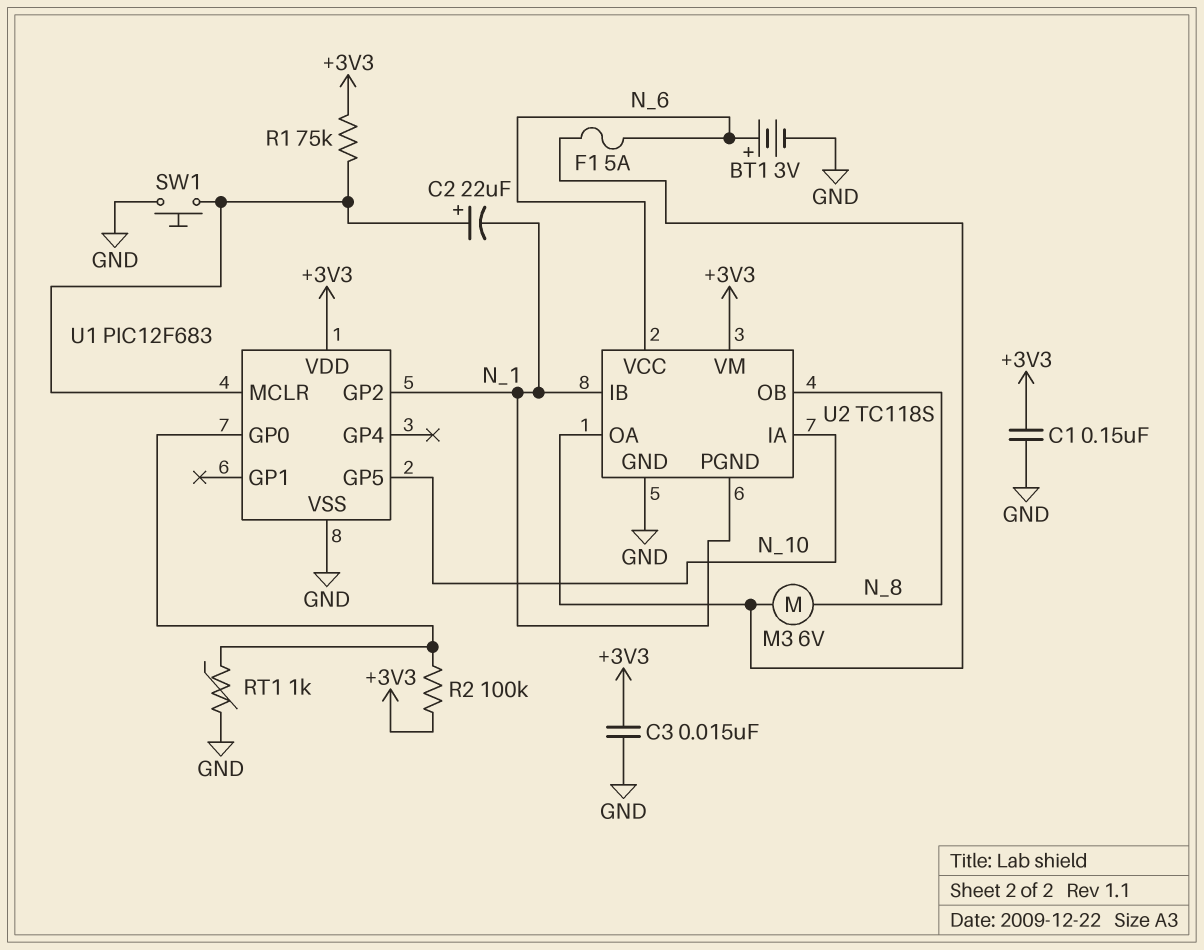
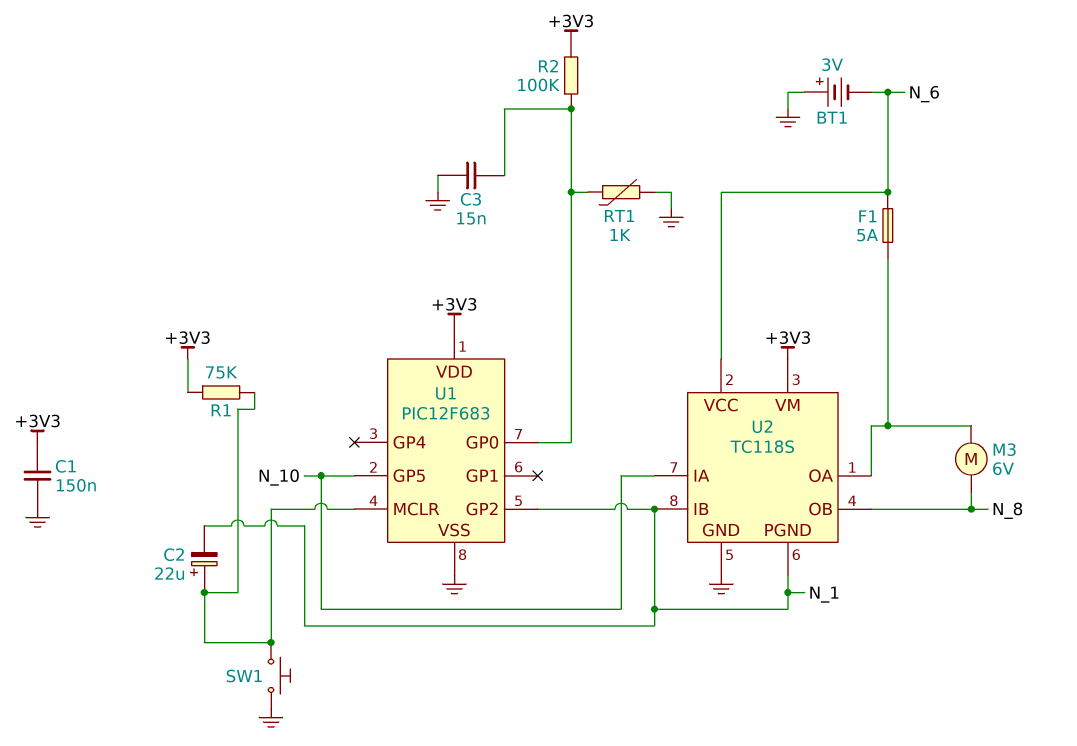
BT1: 3V (plus N_6, minus GND) -> 3V (plus GND, minus N_6)
C3: 15nF (+3V3, GND) -> 15nF (GND, U1/GP0)

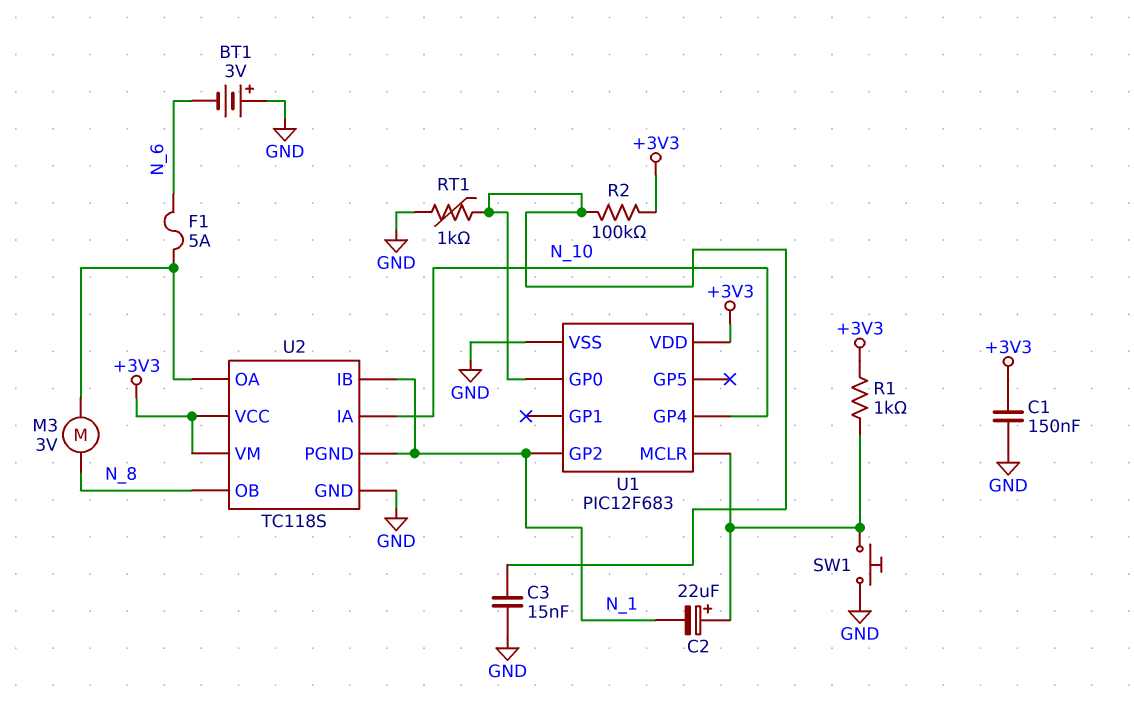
M3: motor 6V (N_8, U2/OA) -> motor 3V (N_8, U2/OA)
R1: 75k (+3V3, U1/MCLR) -> 1k (+3V3, U1/MCLR)
U1 pin GP4: none -> N_10
U1 pin GP5: N_10 -> none
U2 pin VCC: N_6 -> +3V3

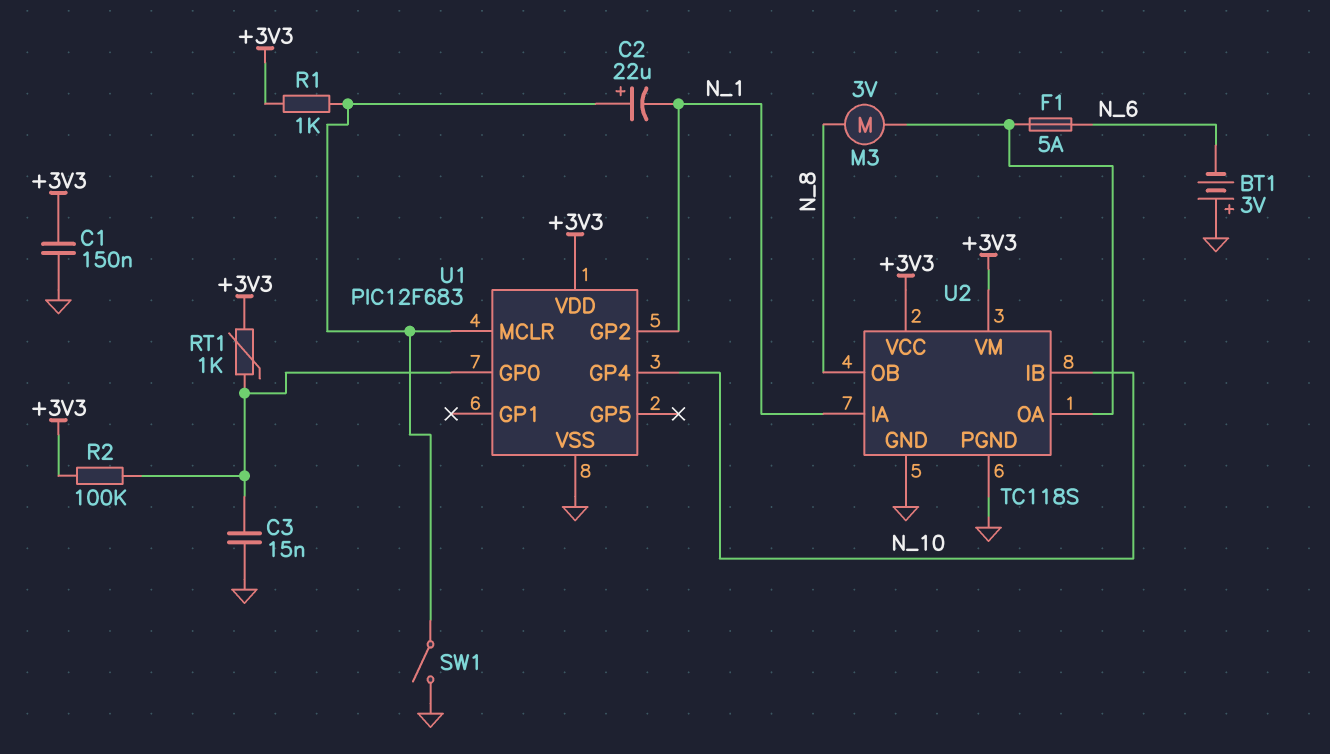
RT1: 1k (GND, U1/GP0) -> 1k (+3V3, U1/GP0)
SW1: button (GND, U1/MCLR) -> switch (GND, U1/MCLR)
U2 pin IA: N_10 -> N_1
U2 pin IB: N_1 -> N_10
U2 pin PGND: N_1 -> GND

